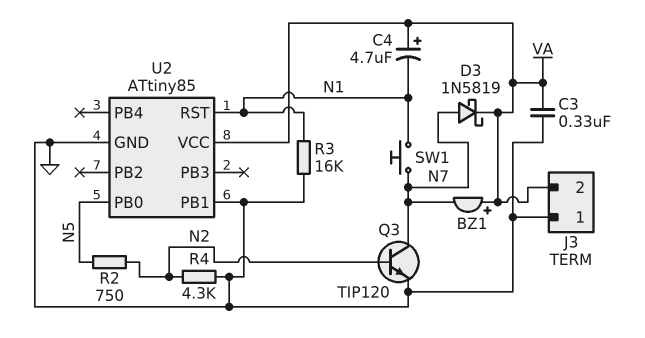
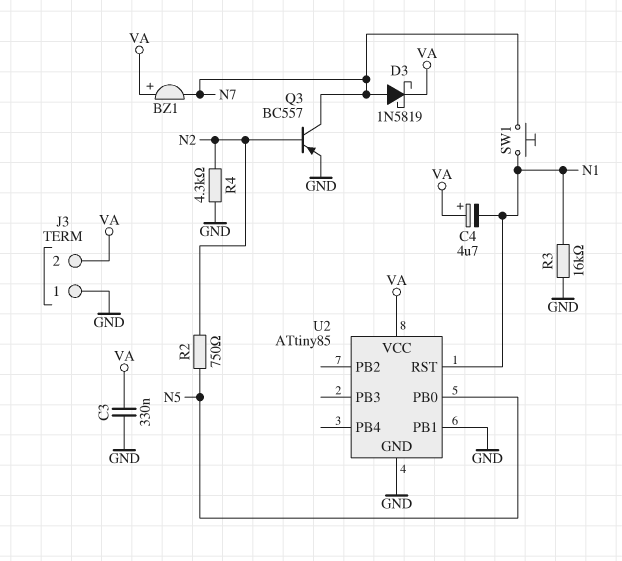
Q3: NPN TIP120 (B N2, C N7, E GND) -> PNP BC557 (B N2, C N7, E GND)

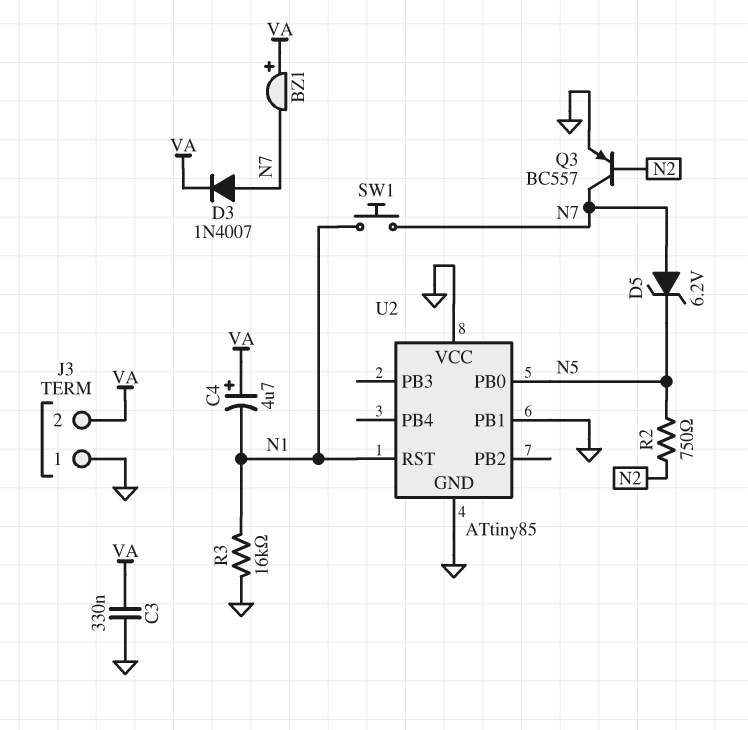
D3: schottky 1N5819 (A N7, K VA) -> diode 1N4007 (A N7, K VA)
D5: none -> zener 6.2V (A N7, K N5)
R4: 4.3k (GND, N2) -> none
U2 pin VCC: VA -> GND

